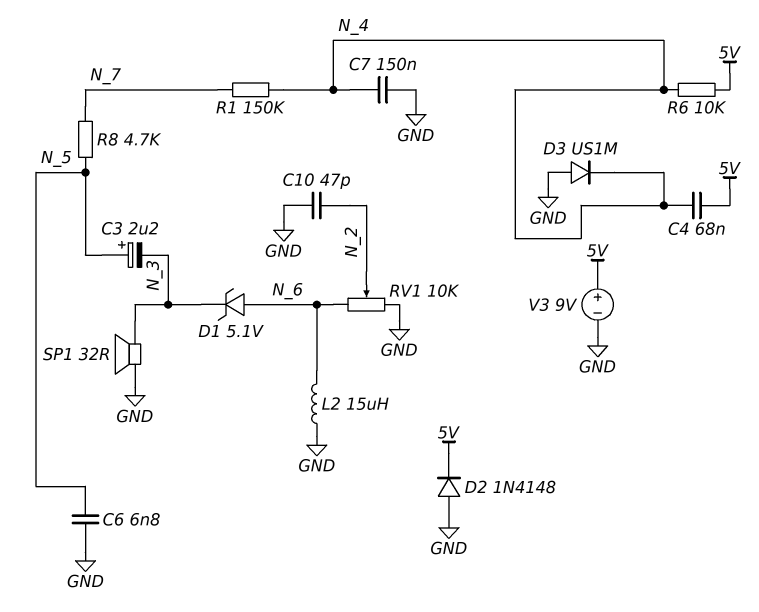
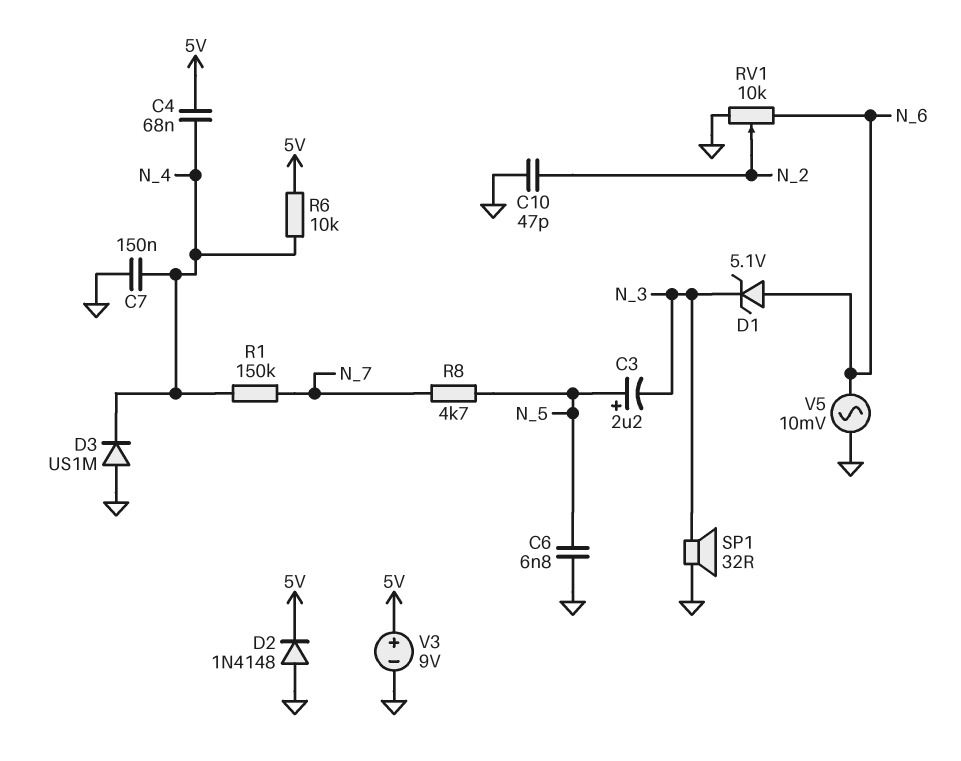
L2: 15uH (GND, N_6) -> none
V5: none -> AC 10mV (GND, N_6)

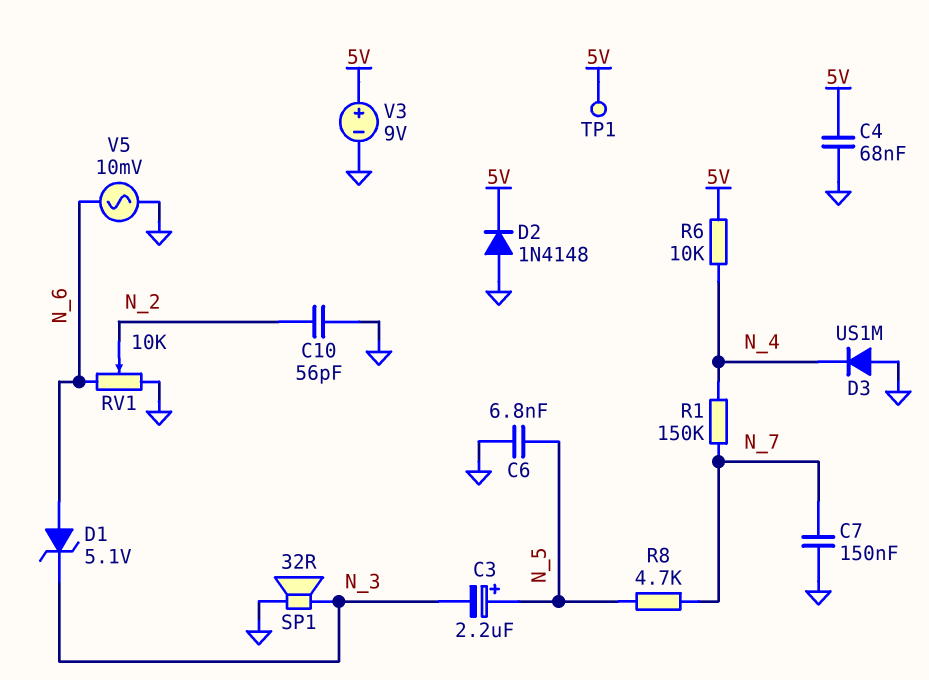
C4: 68nF (5V, N_4) -> 68nF (5V, GND)
C7: 150nF (GND, N_4) -> 150nF (GND, N_7)
C10: 47pF (GND, N_2) -> 56pF (GND, N_2)
TP1: none -> test point (5V)

